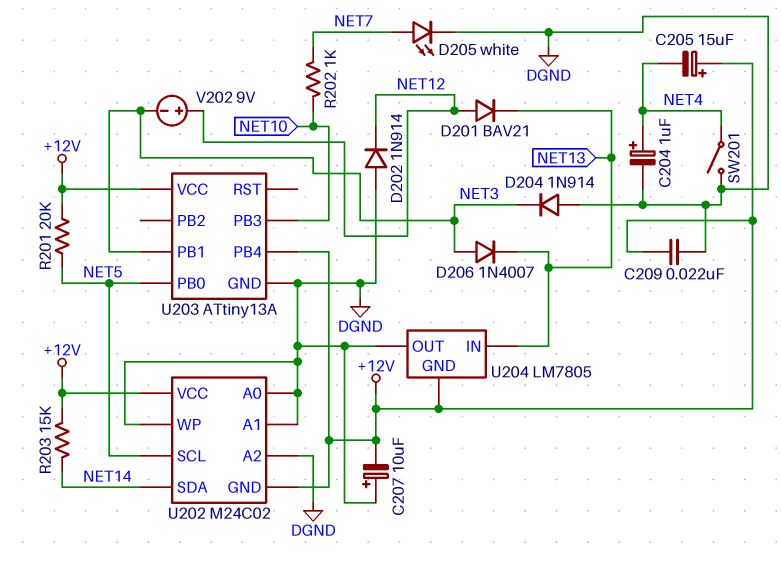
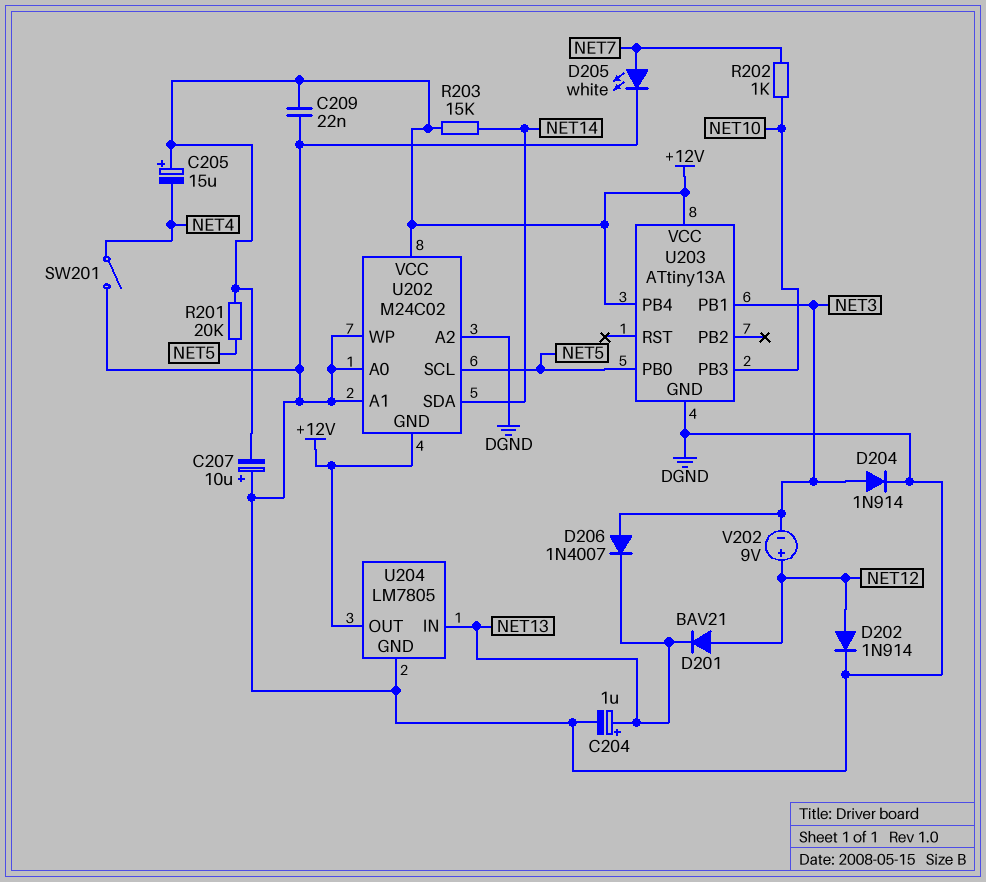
C204: 1uF (plus NET4, minus DGND) -> 1uF (plus NET13, minus DGND)
D202: diode 1N914 (A DGND, K NET12) -> diode 1N914 (A NET12, K DGND)
D204: diode 1N914 (A DGND, K NET3) -> diode 1N914 (A NET3, K DGND)
U204 pin GND: +12V -> DGND
U204 pin OUT: DGND -> +12V

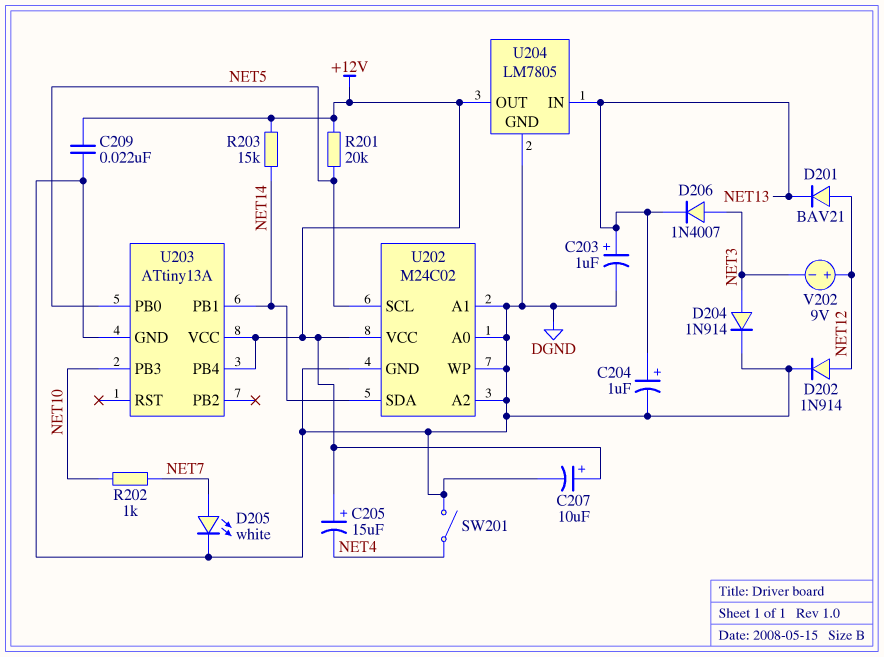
C203: none -> 1uF (plus NET13, minus DGND)
C207: 10uF (plus DGND, minus +12V) -> 10uF (plus +12V, minus DGND)
U202 pin GND: +12V -> DGND
U203 pin PB1: NET3 -> NET14

